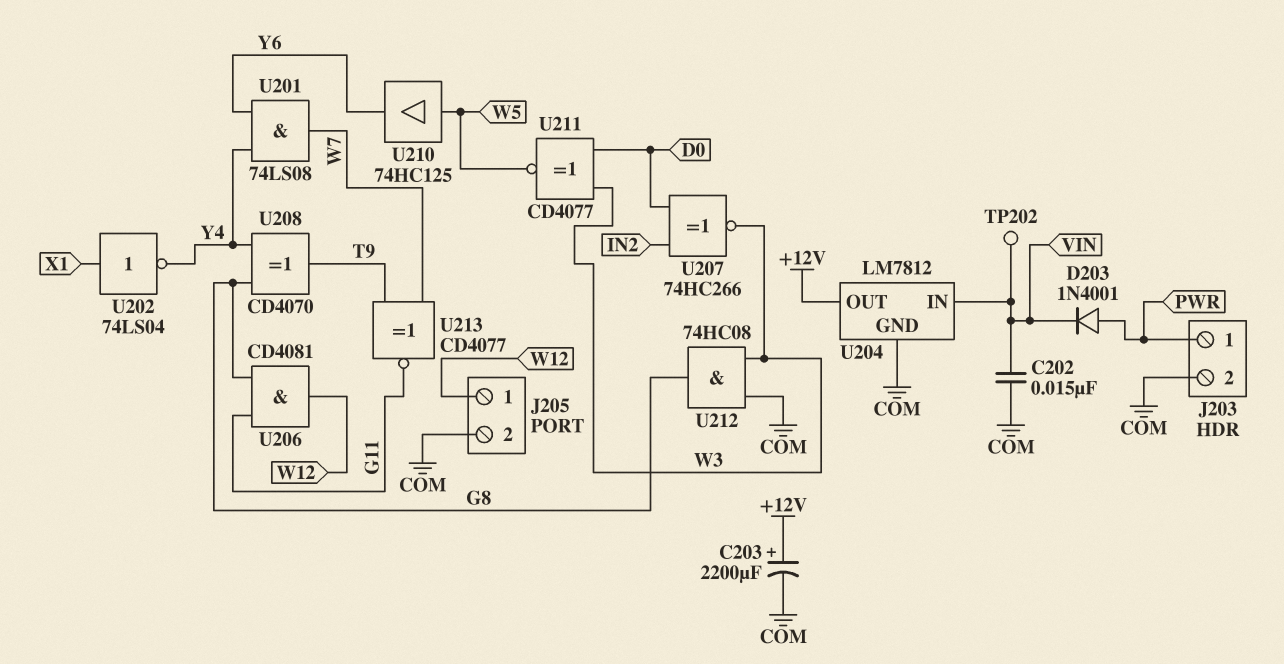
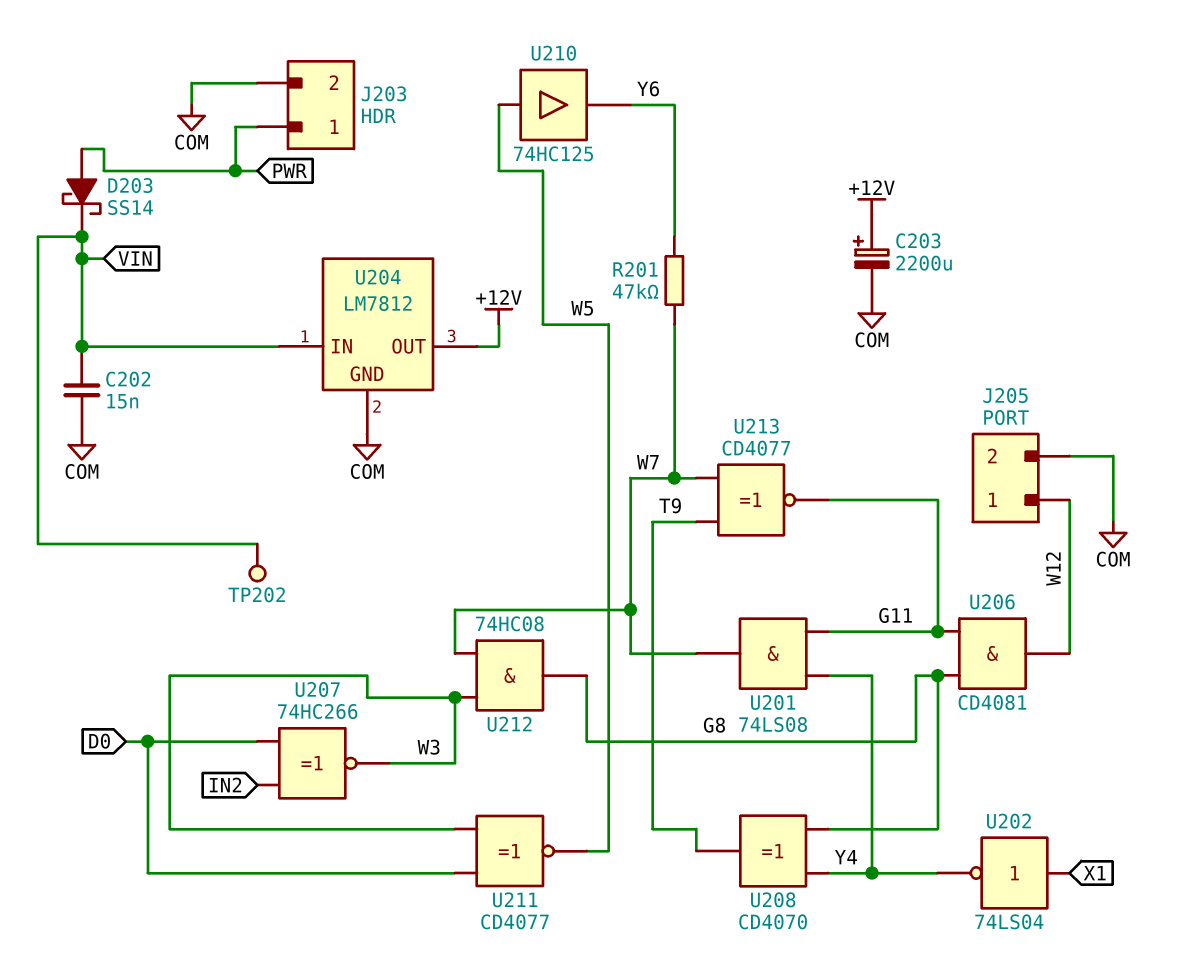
D203: diode 1N4001 (A PWR, K VIN) -> schottky SS14 (A PWR, K VIN)
R201: none -> 47k (W7, Y6)
U201: AND 74LS08 (in Y4, in Y6, out W7) -> AND 74LS08 (in G11, in Y4, out W7)
U212: AND 74HC08 (in COM, in W3, out G8) -> AND 74HC08 (in W3, in W7, out G8)

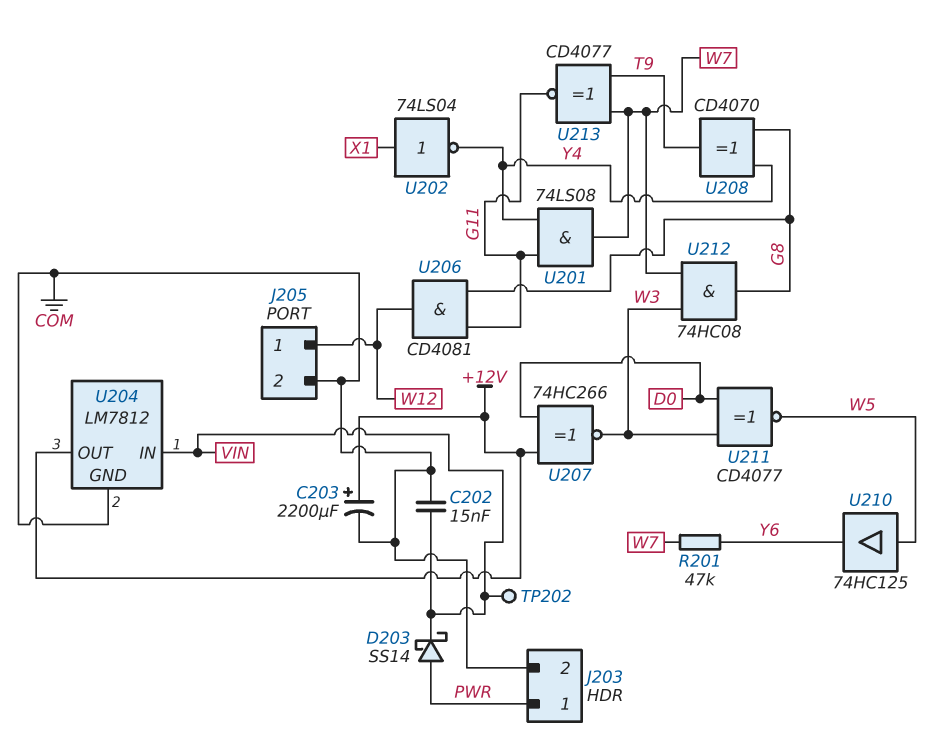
U207: XNOR 74HC266 (in D0, in IN2, out W3) -> XNOR 74HC266 (in +12V, in D0, out W3)

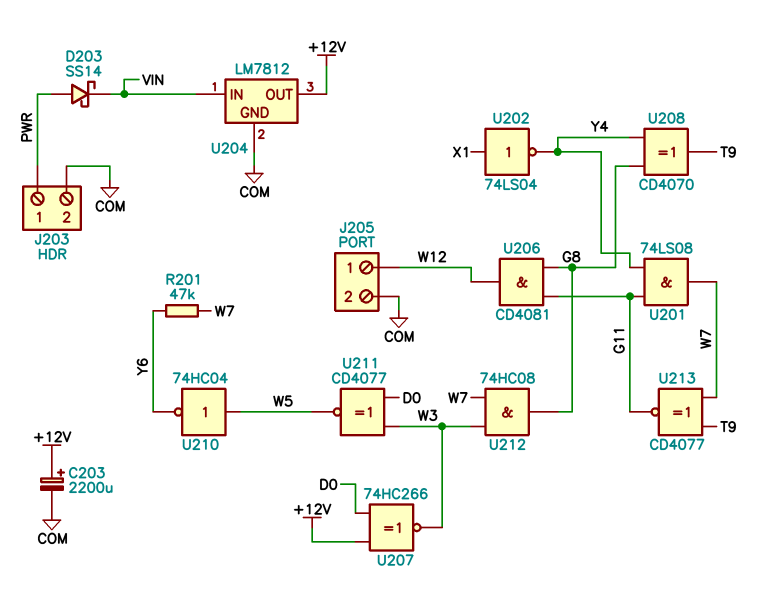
C202: 15nF (COM, VIN) -> none
TP202: test point (VIN) -> none
U210: buffer 74HC125 (in W5, out Y6) -> NOT 74HC04 (in W5, out Y6)

